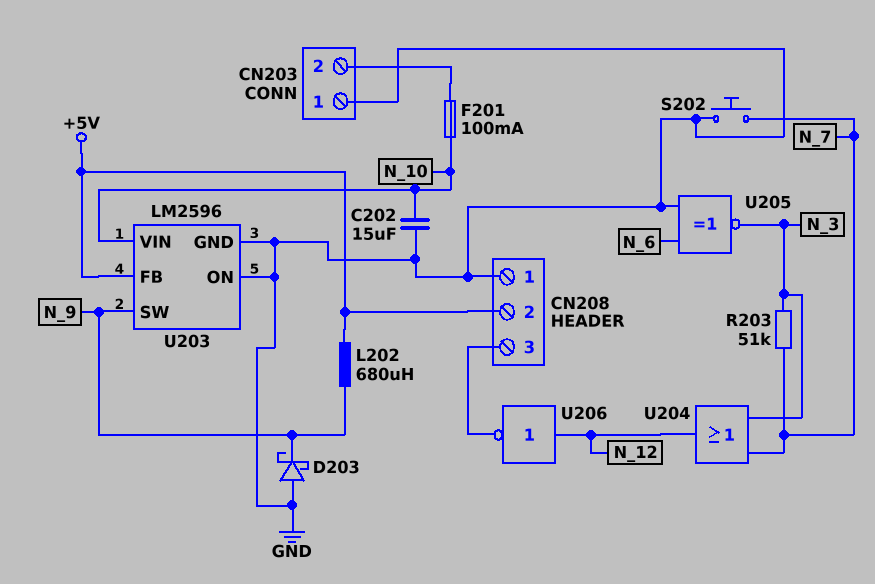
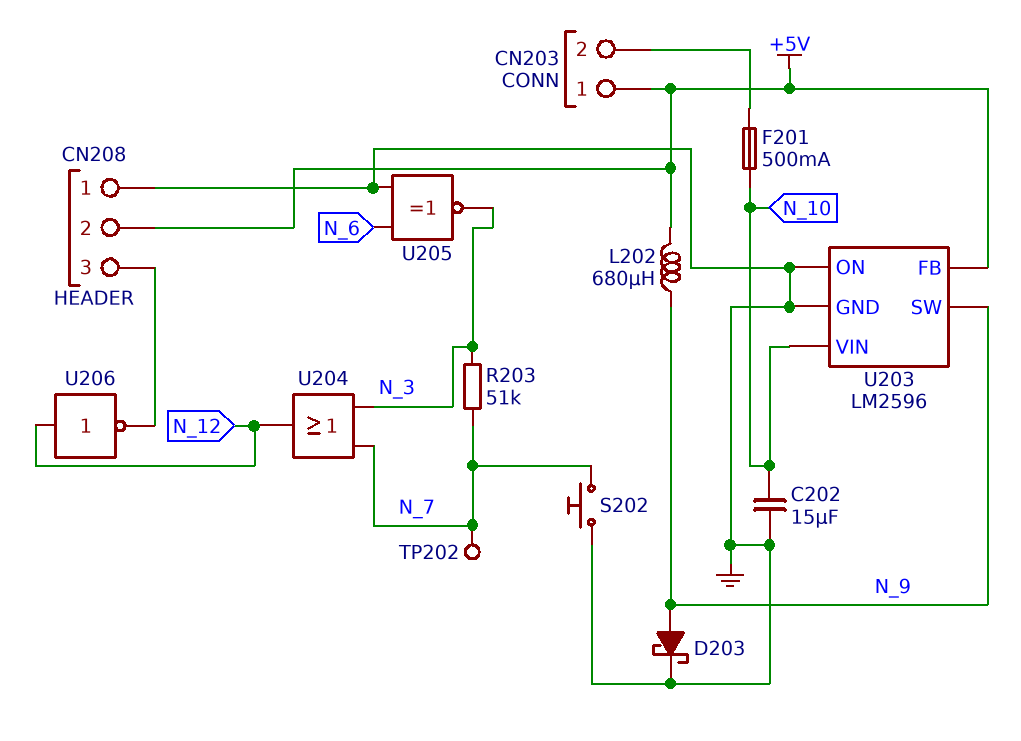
CN203 pin 1: GND -> +5V
D203: schottky (A GND, K N_9) -> schottky (A N_9, K GND)
F201: 100mA (CN203/2, N_10) -> 500mA (CN203/2, N_10)
TP202: none -> test point (N_7)

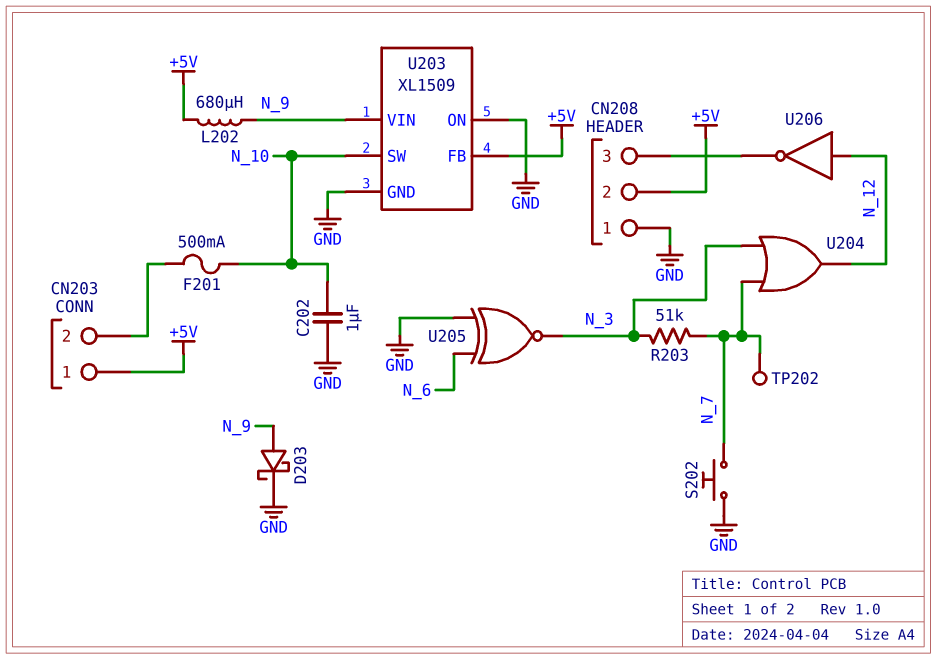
C202: 15uF (GND, N_10) -> 1uF (GND, N_10)
U203: LM2596 -> XL1509
U203 pin SW: N_9 -> N_10
U203 pin VIN: N_10 -> N_9

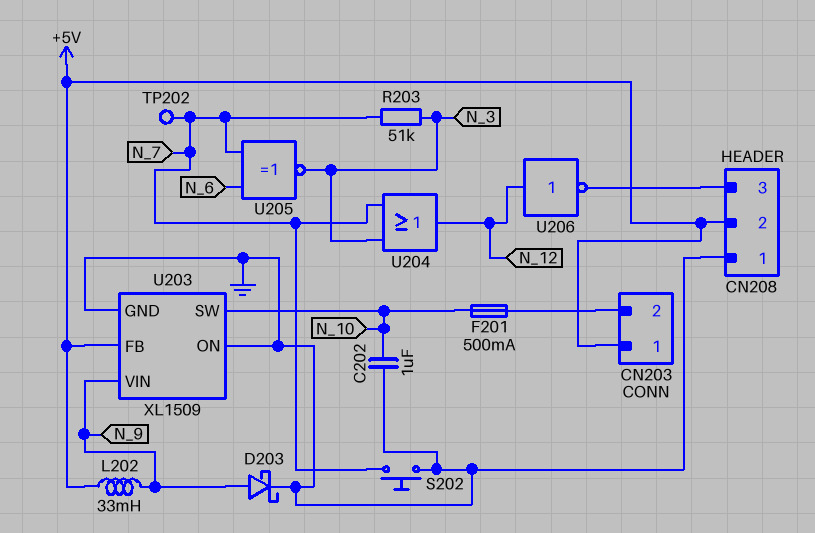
L202: 680uH (+5V, N_9) -> 33mH (+5V, N_9)
U205: XNOR (in GND, in N_6, out N_3) -> XNOR (in N_6, in N_7, out N_3)

